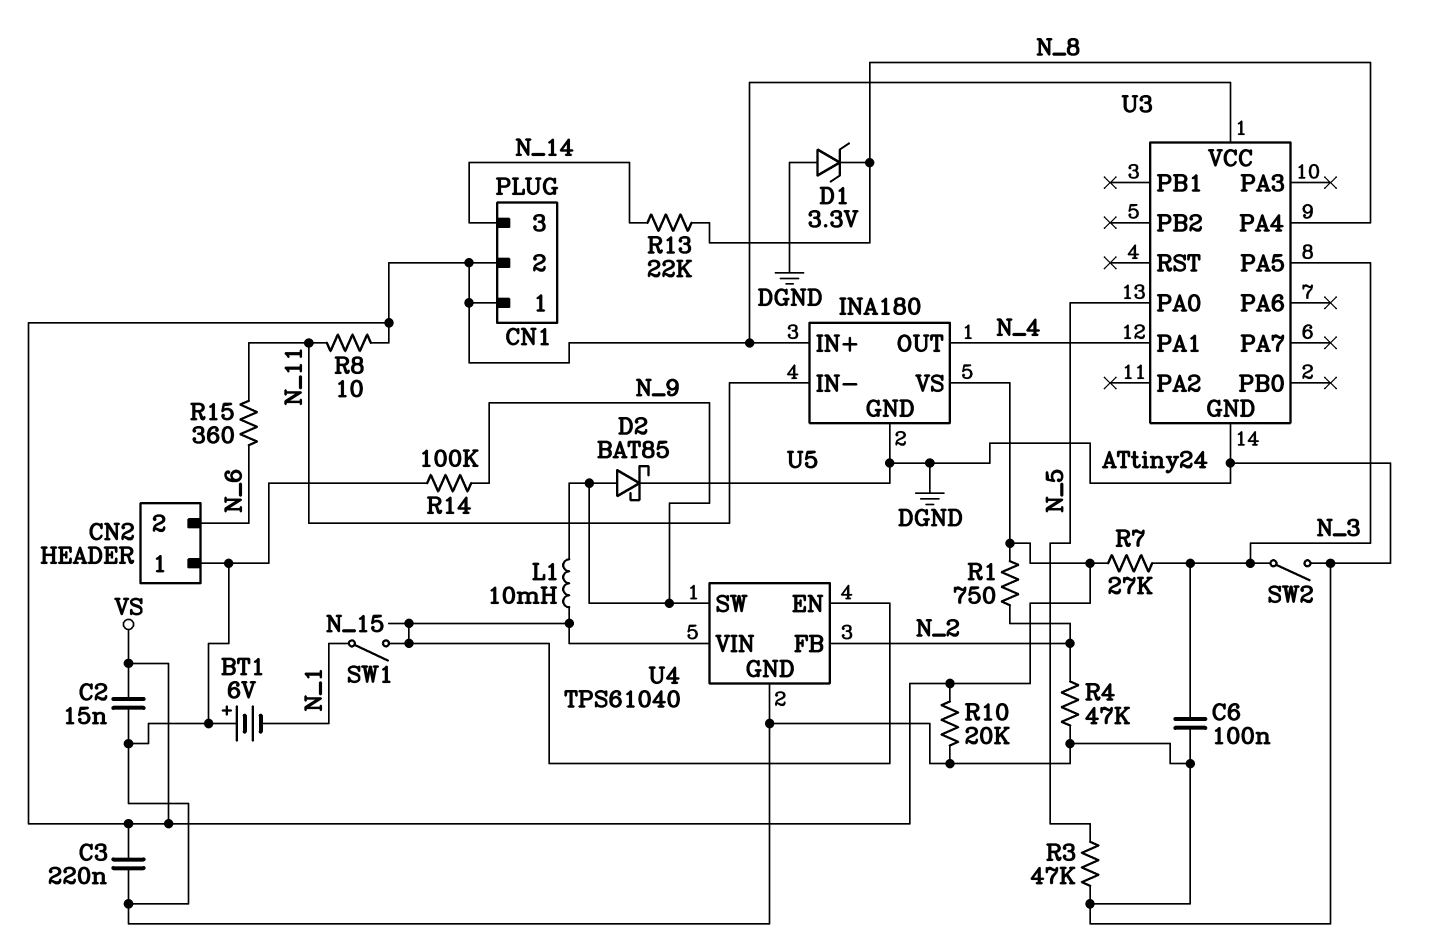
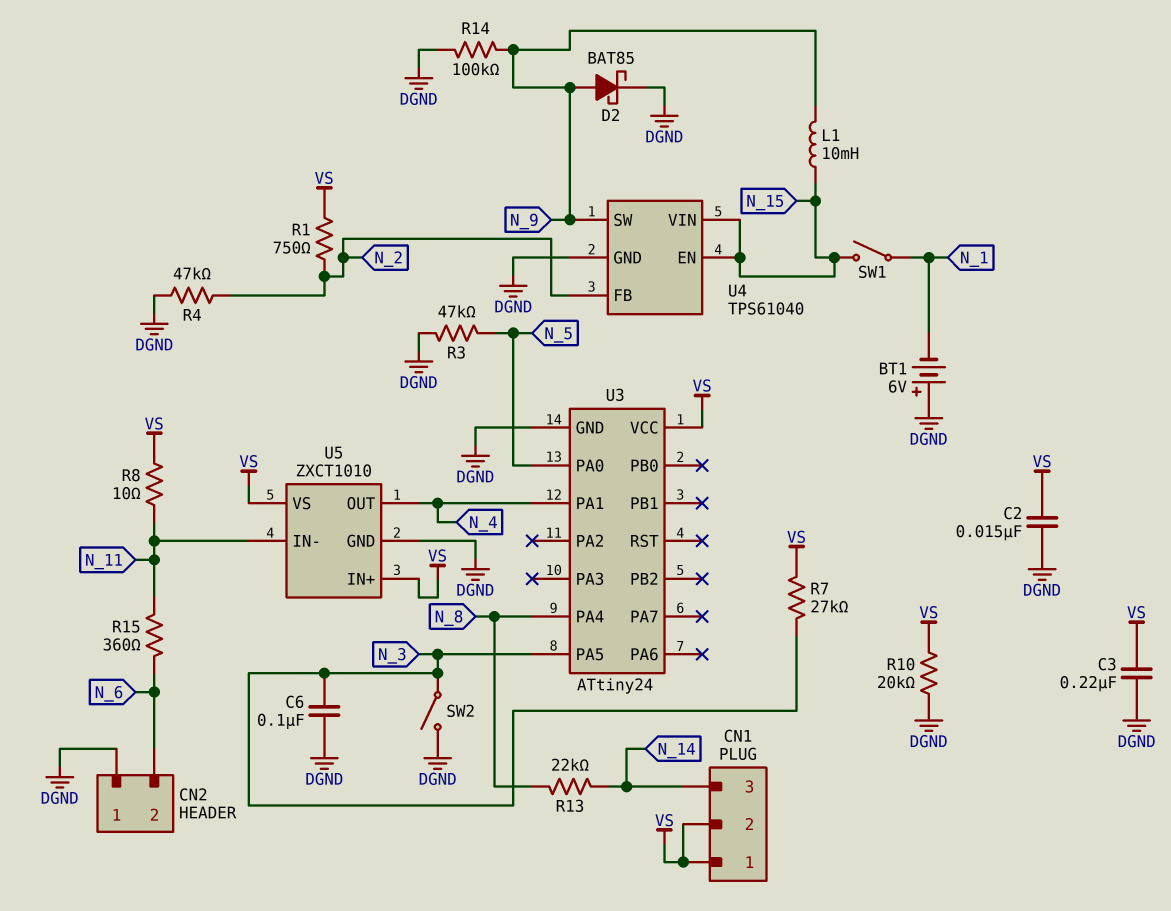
D1: zener 3.3V (A DGND, K N_8) -> none
U5: INA180 -> ZXCT1010

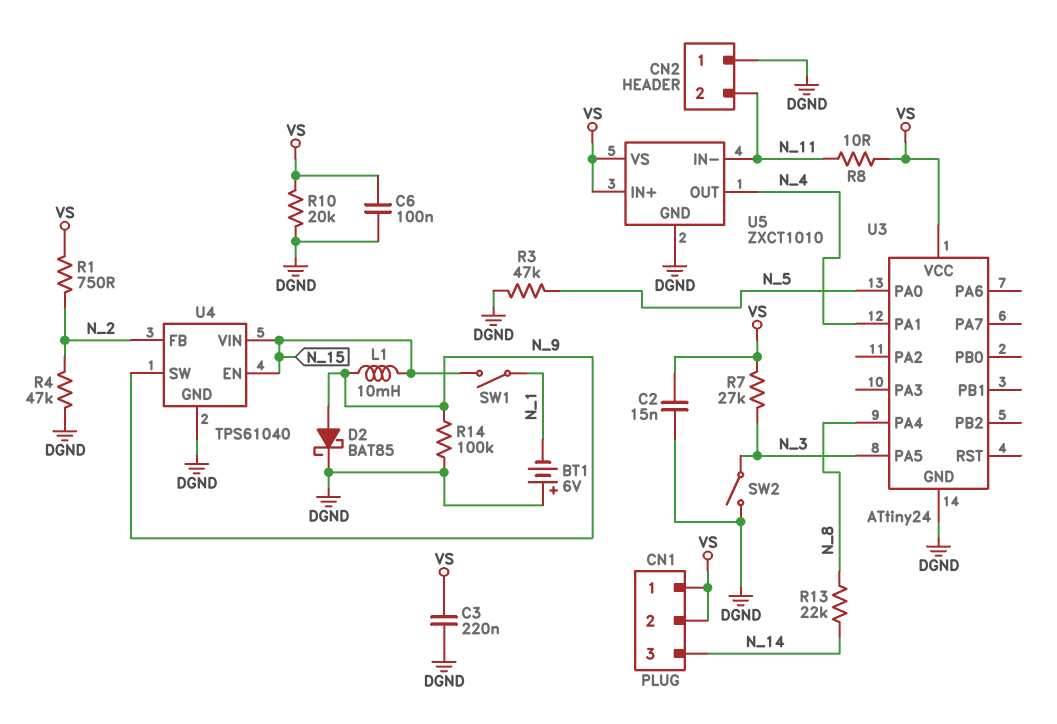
C6: 100nF (DGND, N_3) -> 100nF (DGND, VS)
CN2 pin 2: N_6 -> N_11
R15: 360 (N_6, N_11) -> none

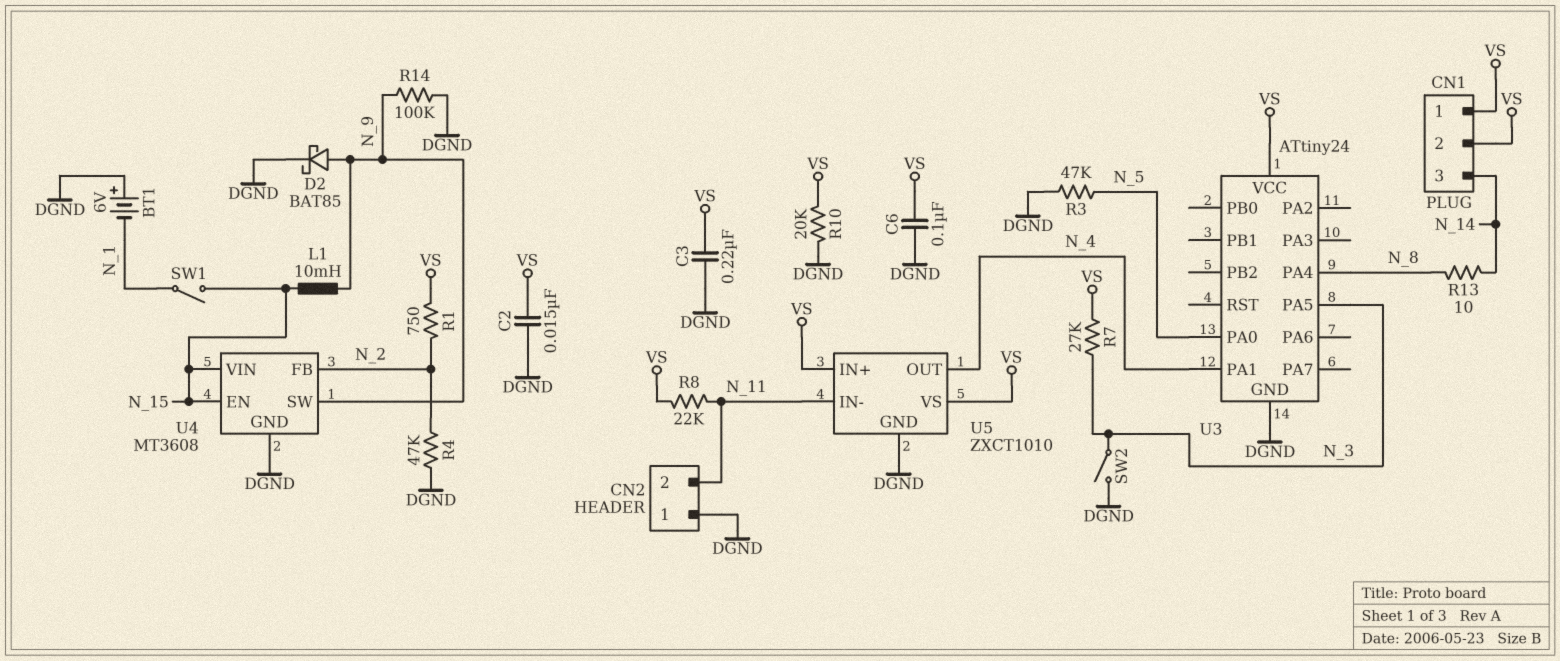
R8: 10 (N_11, VS) -> 22k (N_11, VS)
R13: 22k (N_8, N_14) -> 10 (N_8, N_14)
U4: TPS61040 -> MT3608

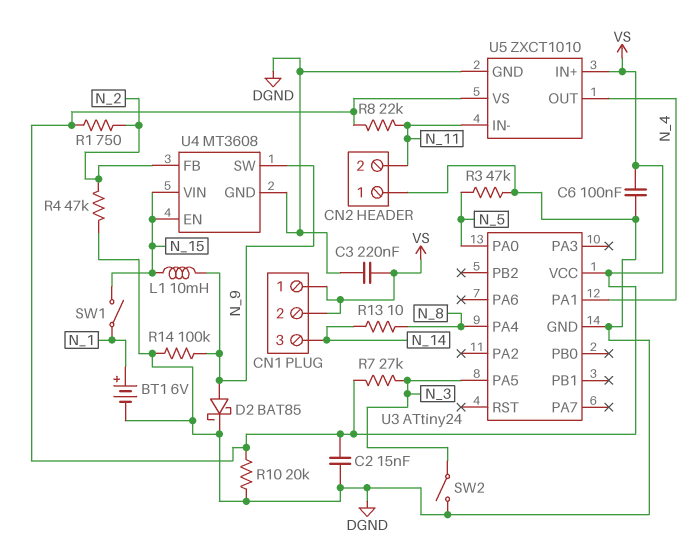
BT1: 6V (plus DGND, minus N_1) -> 6V (plus N_1, minus DGND)

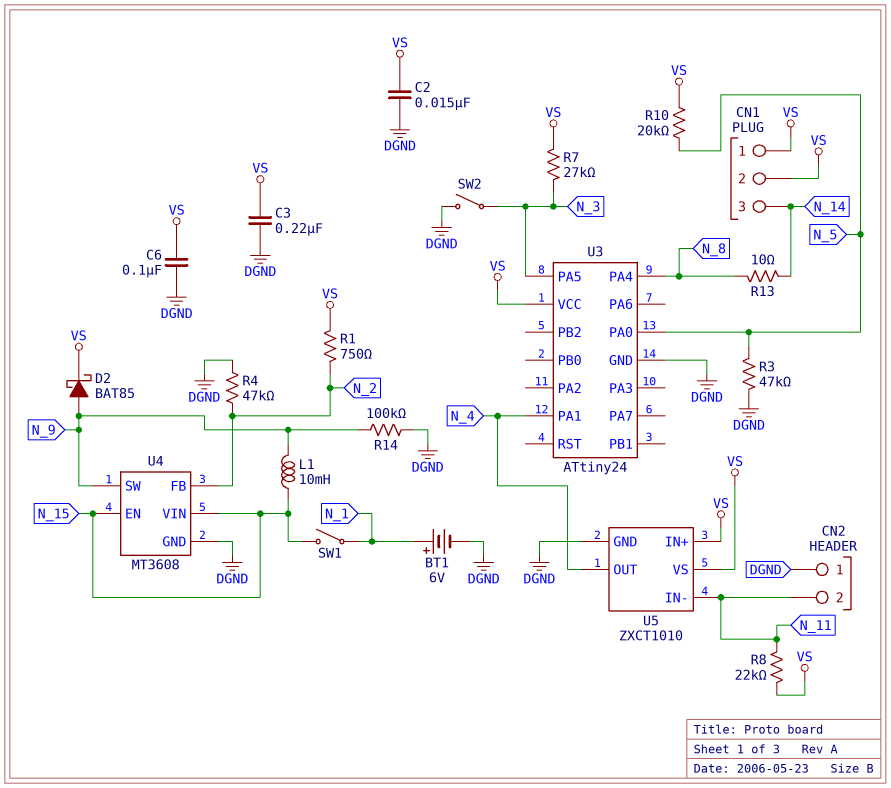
D2: schottky BAT85 (A N_9, K DGND) -> schottky BAT85 (A N_9, K VS)
R10: 20k (DGND, VS) -> 20k (N_5, VS)

